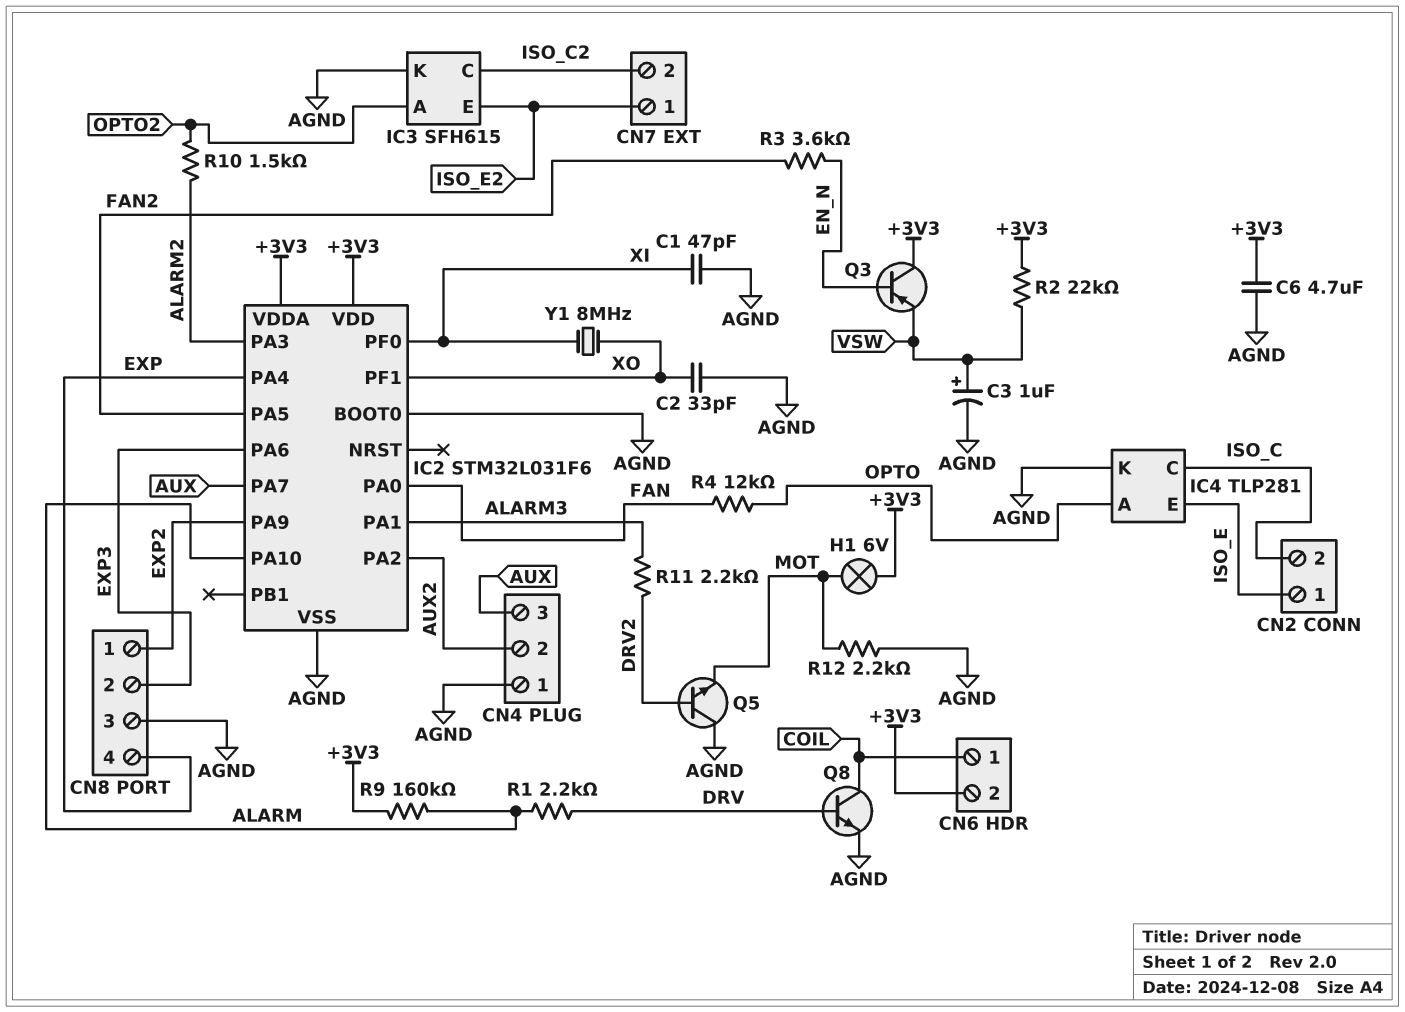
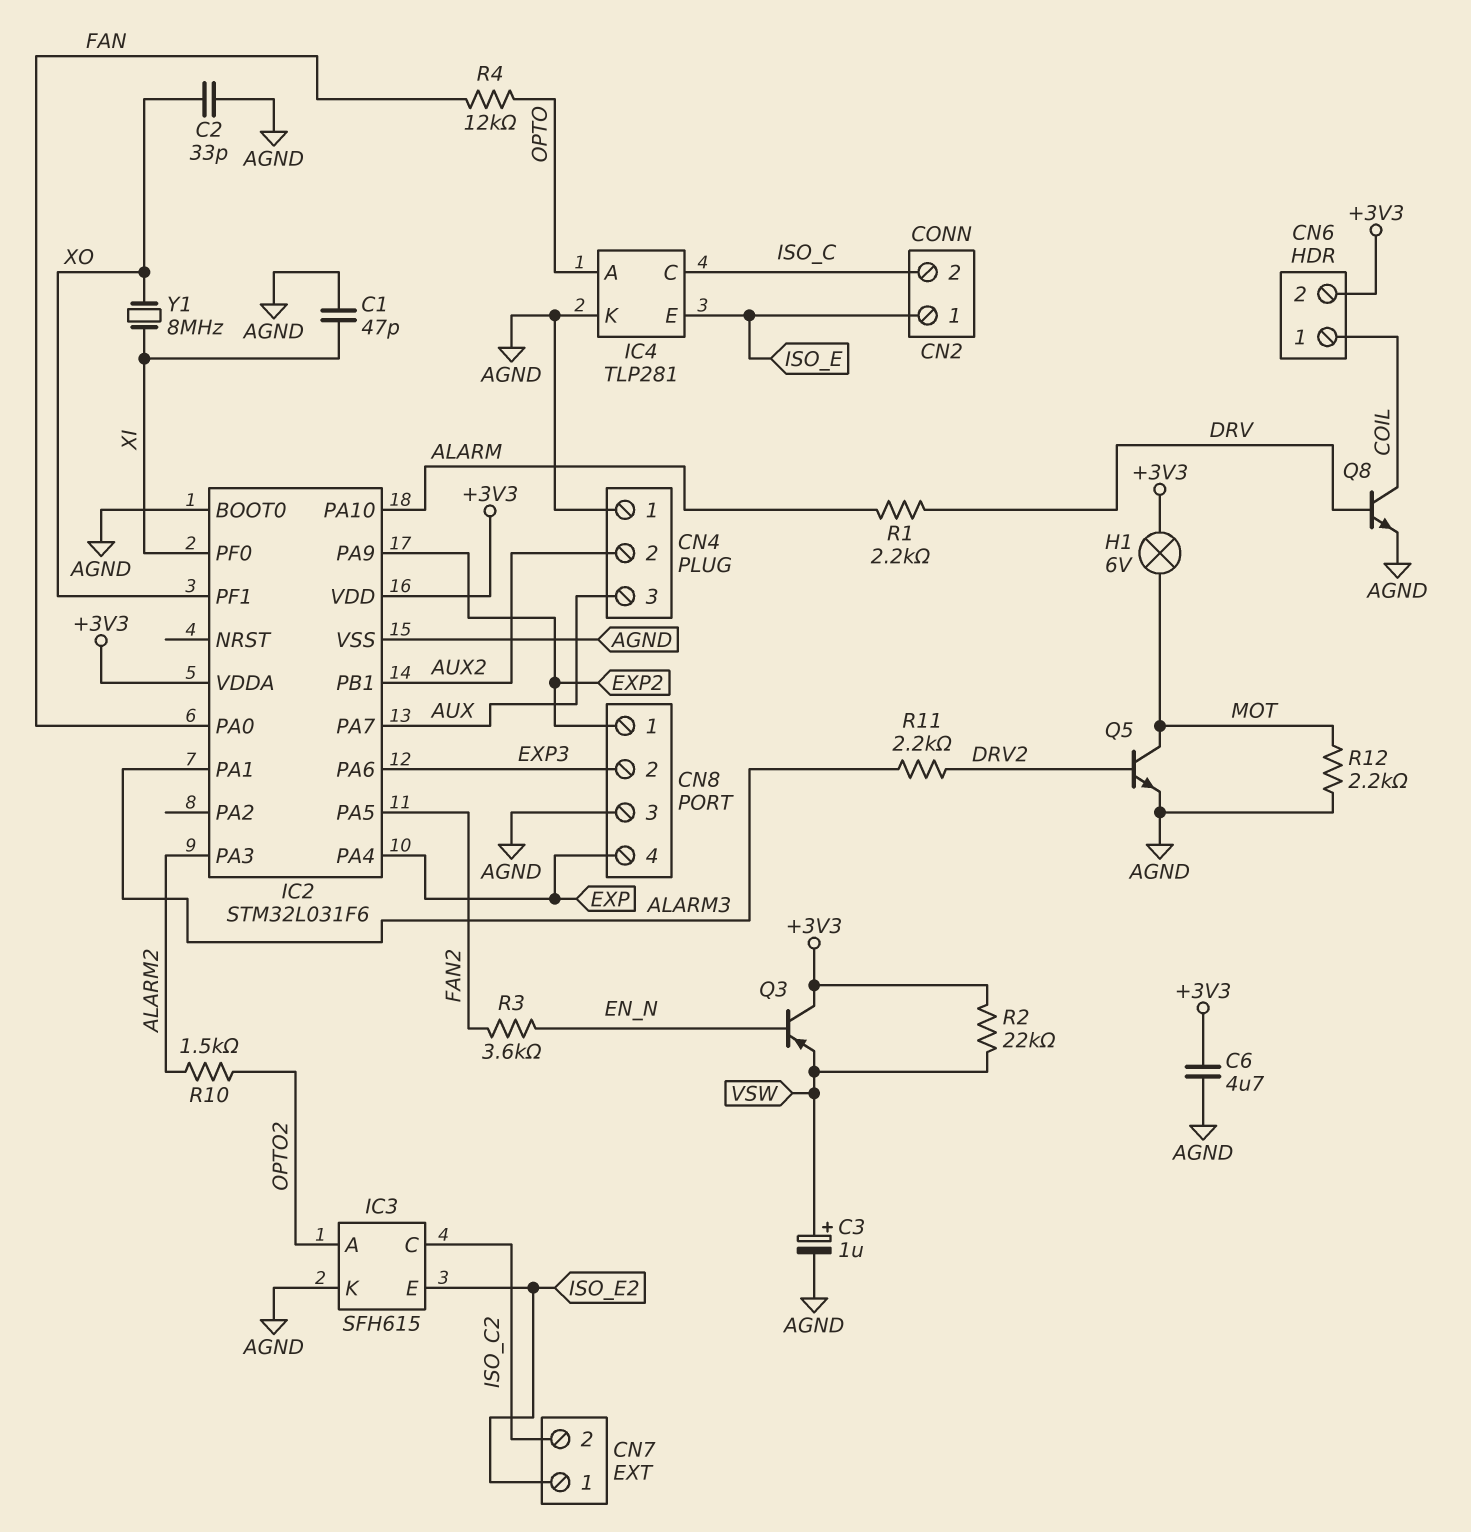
IC2 pin PA2: AUX2 -> none
IC2 pin PB1: none -> AUX2
Q5: NPN (B DRV2, C AGND, E MOT) -> NPN (B DRV2, C MOT, E AGND)
R9: 160k (+3V3, ALARM) -> none

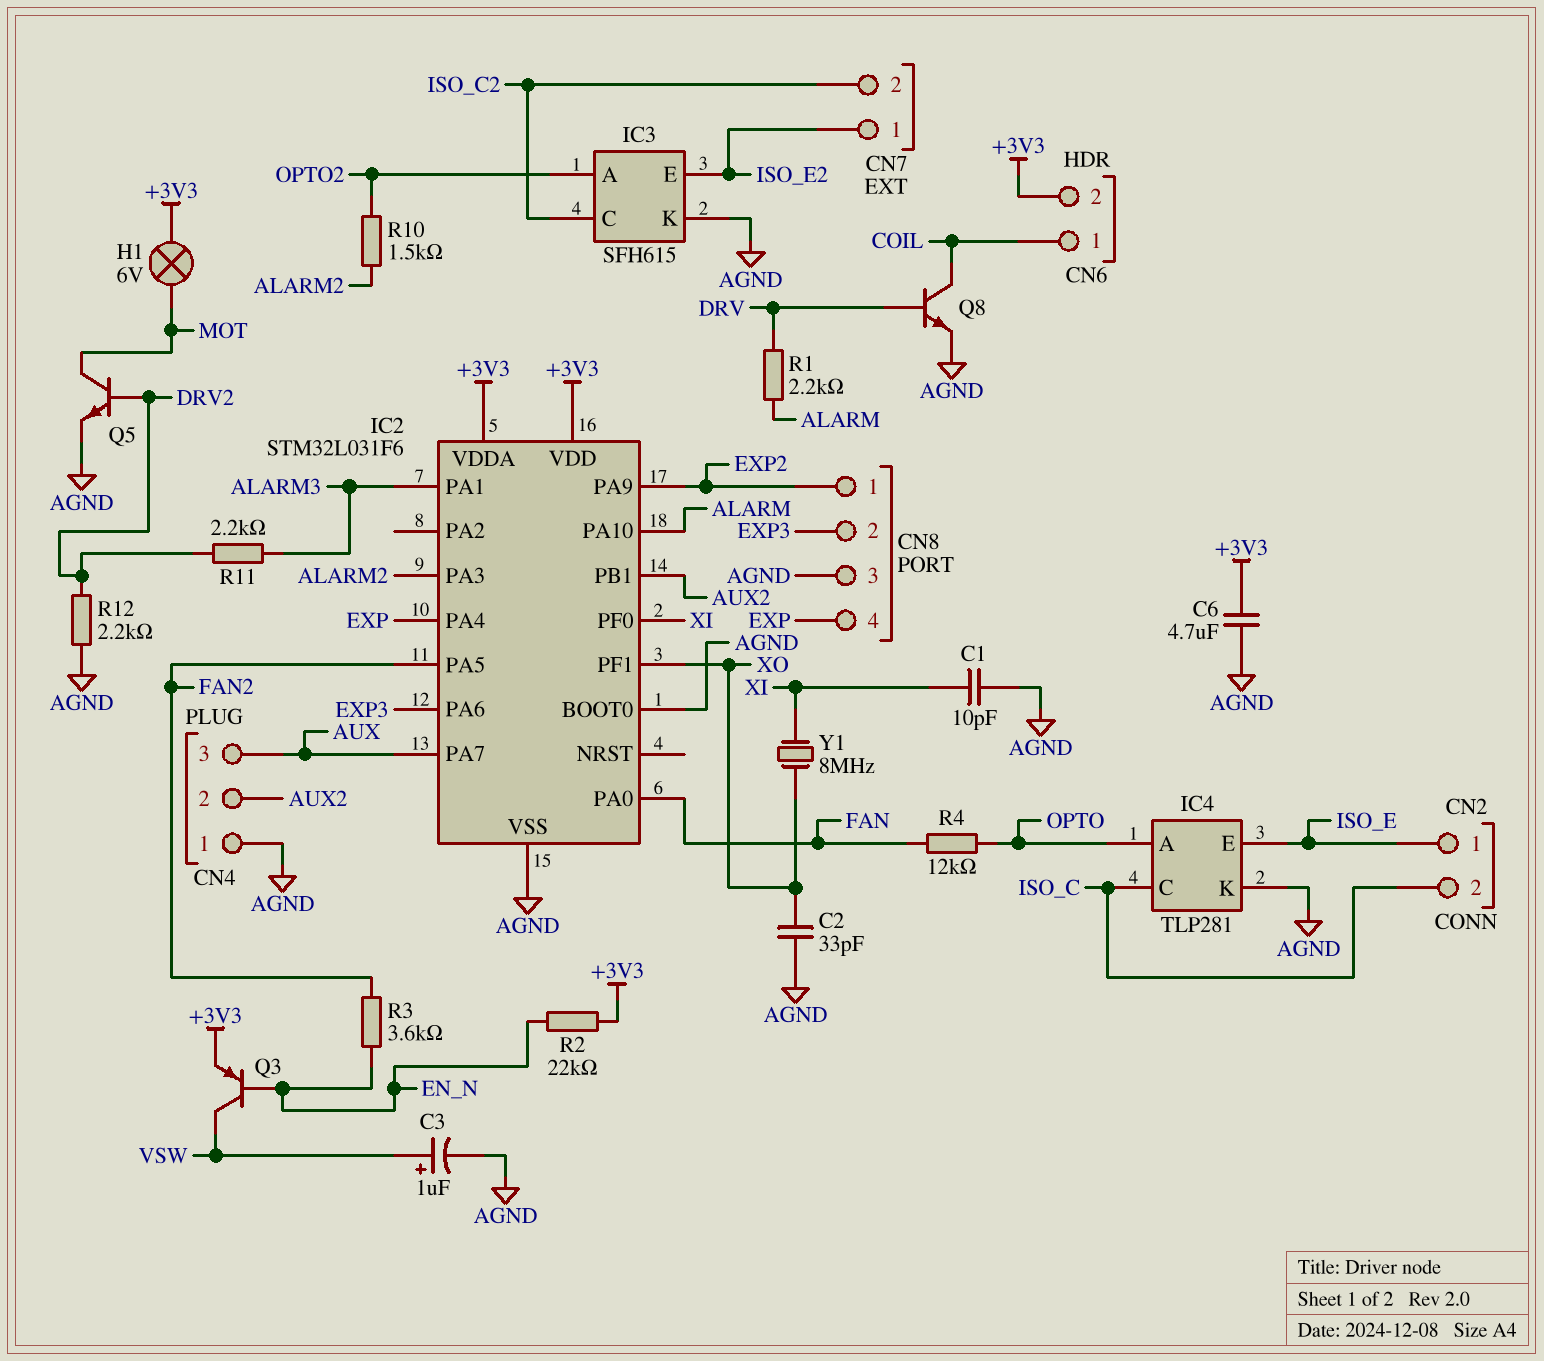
C1: 47pF (AGND, XI) -> 10pF (AGND, XI)
Q3: PNP (B EN_N, C +3V3, E VSW) -> PNP (B EN_N, C VSW, E +3V3)
R2: 22k (+3V3, VSW) -> 22k (+3V3, EN_N)
R12: 2.2k (AGND, MOT) -> 2.2k (AGND, DRV2)

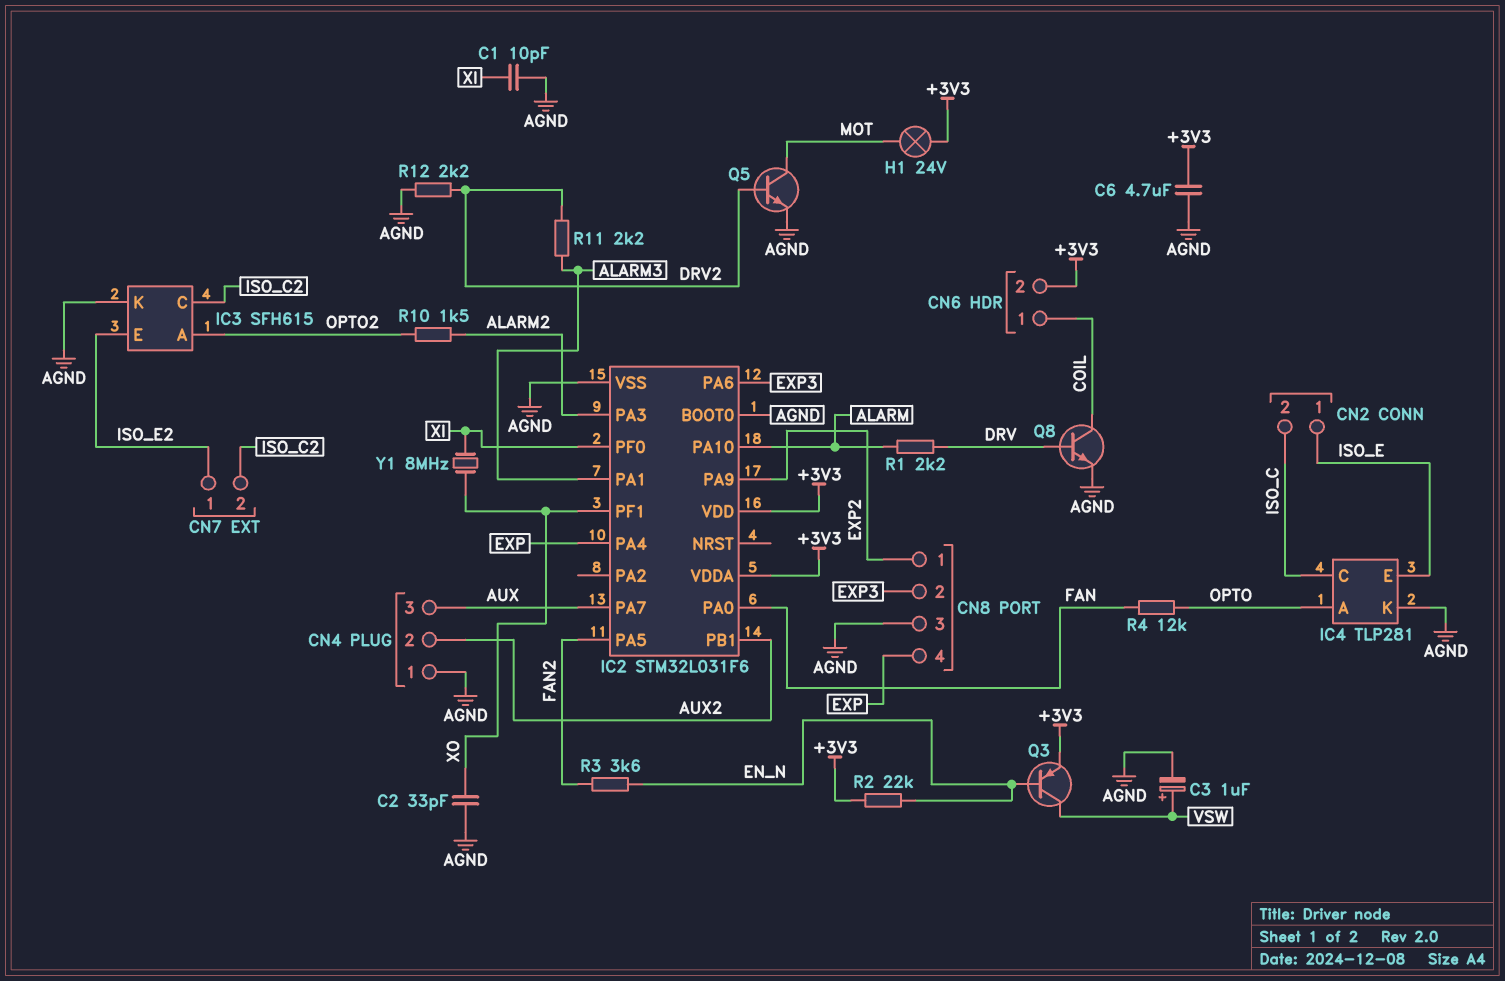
H1: lamp 6V (+3V3, MOT) -> lamp 24V (+3V3, MOT)

